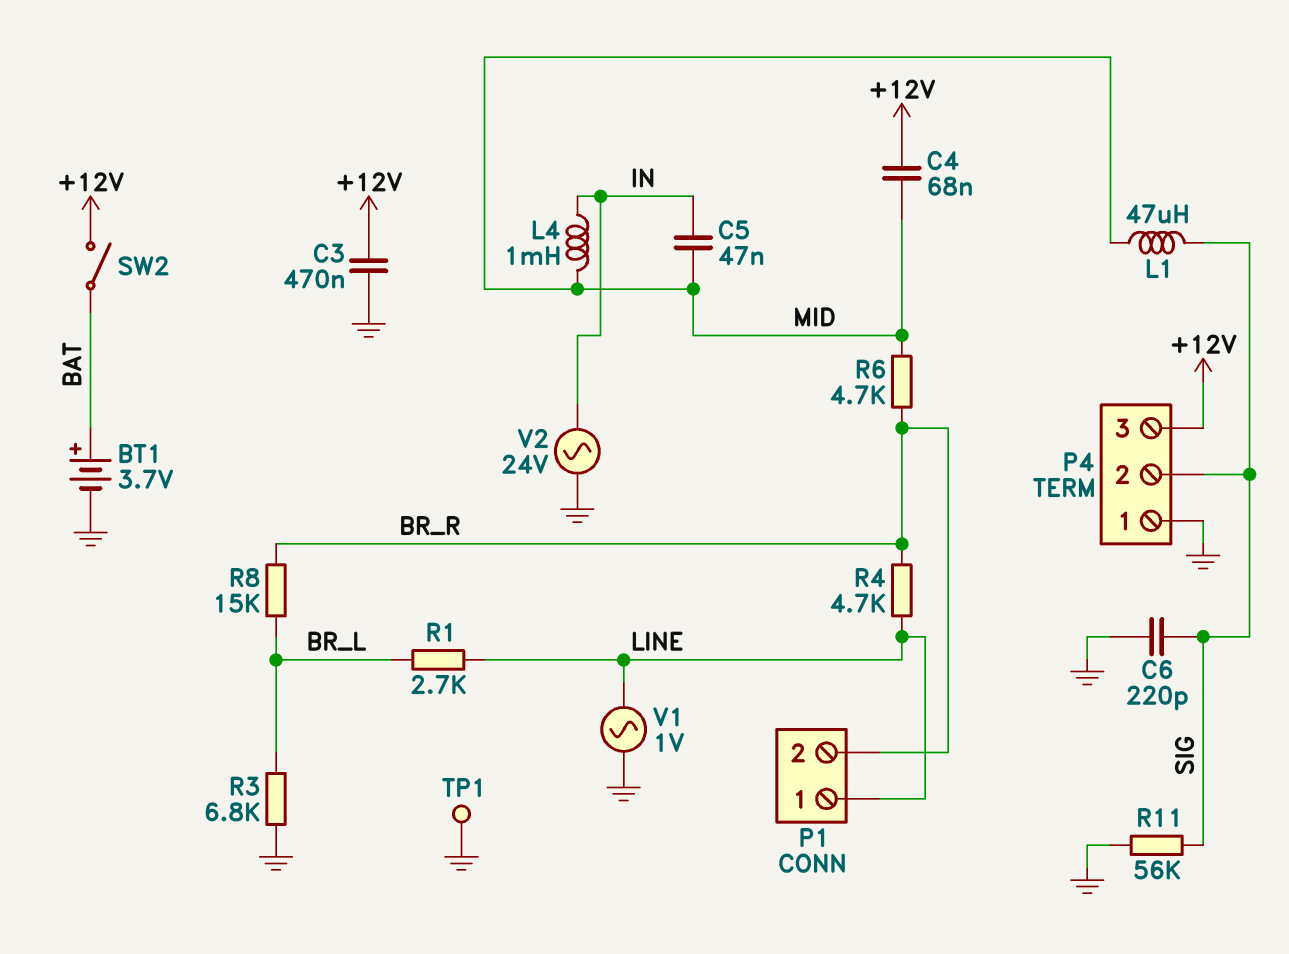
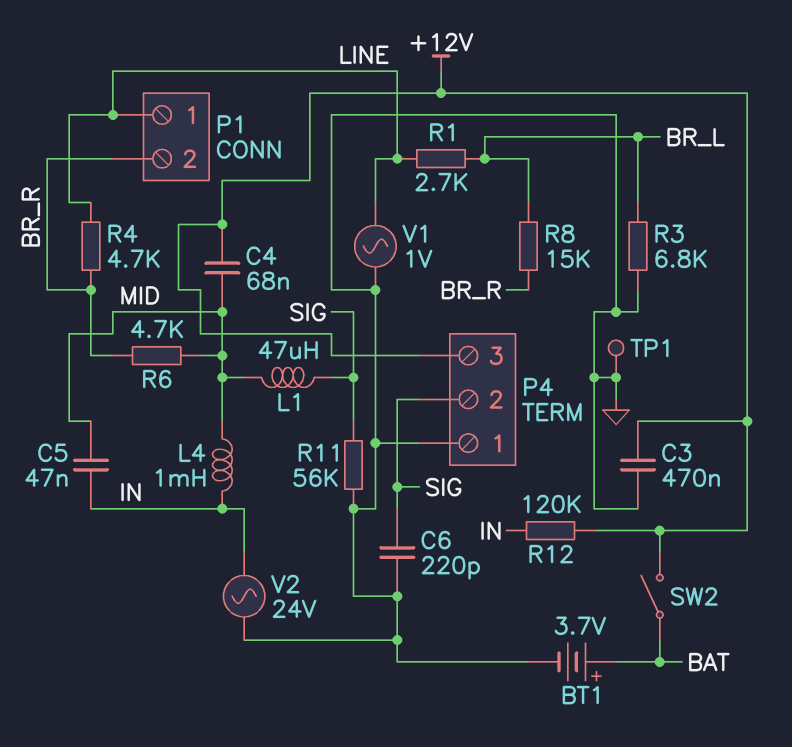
R12: none -> 120k (+12V, IN)

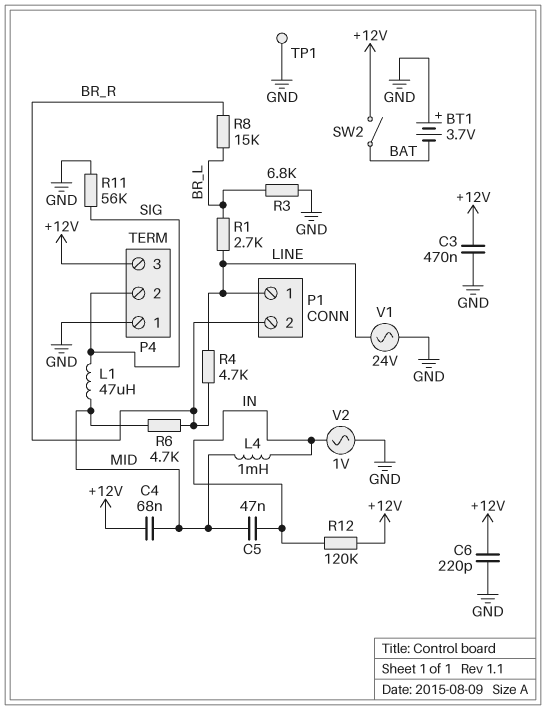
BT1: 3.7V (plus BAT, minus GND) -> 3.7V (plus GND, minus BAT)
C6: 220pF (GND, SIG) -> 220pF (+12V, GND)
V1: AC 1V (GND, LINE) -> AC 24V (GND, LINE)
V2: AC 24V (GND, IN) -> AC 1V (GND, IN)

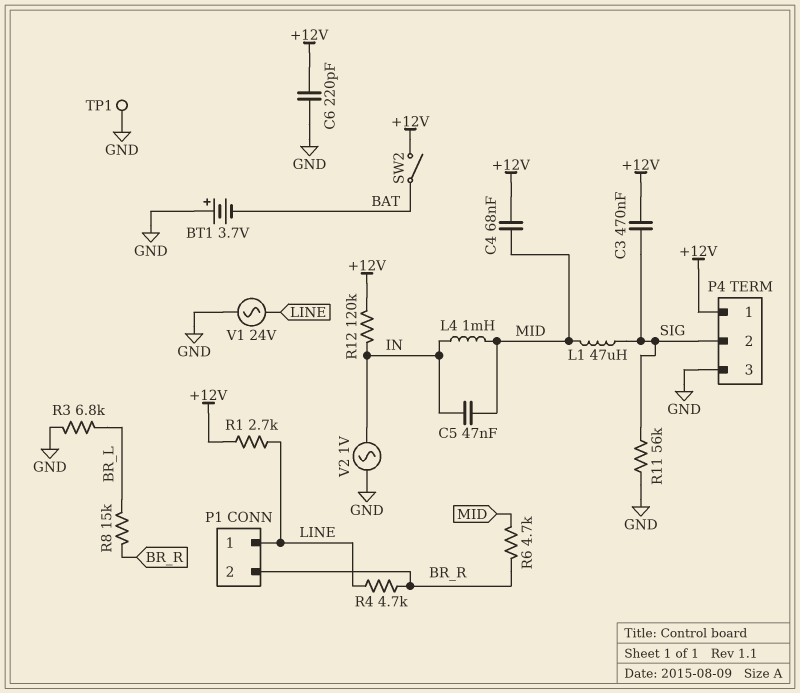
C3: 470nF (+12V, GND) -> 470nF (+12V, SIG)
P4 pin 1: GND -> +12V
P4 pin 3: +12V -> GND
R1: 2.7k (BR_L, LINE) -> 2.7k (+12V, LINE)

